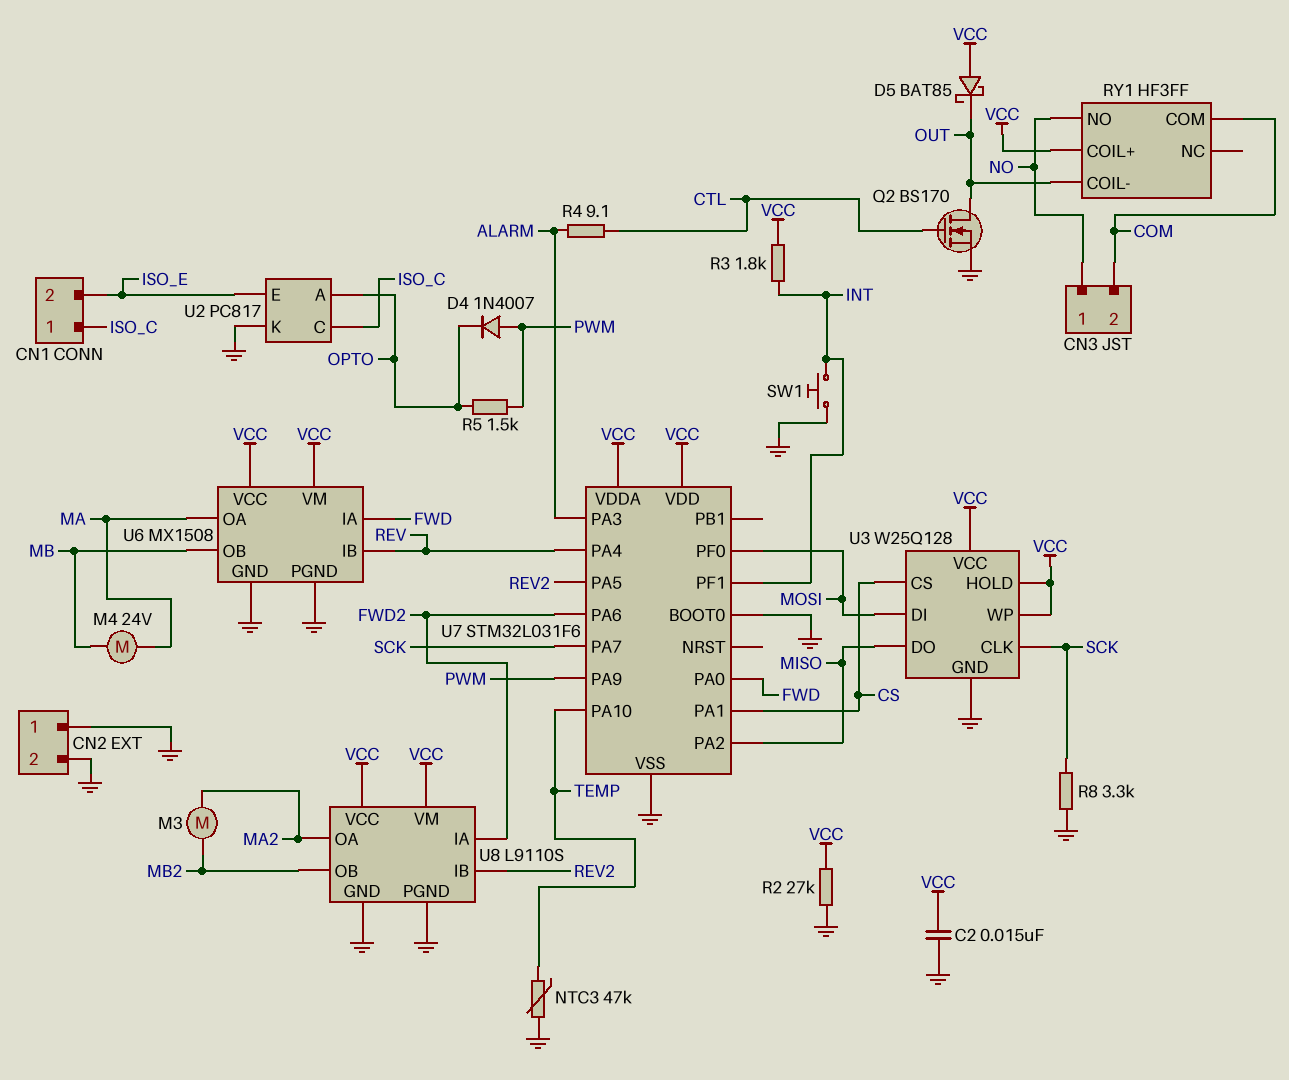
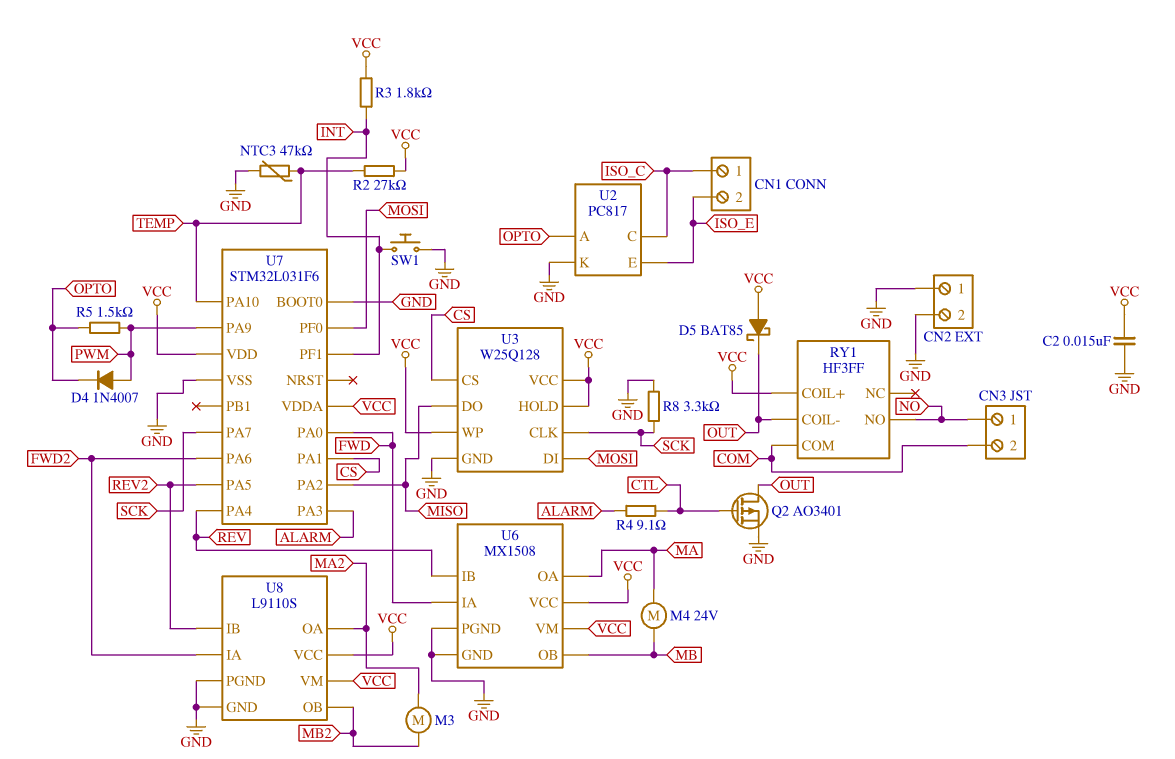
Q2: NMOS BS170 (G CTL, D OUT, S GND) -> PMOS AO3401 (G CTL, D OUT, S GND)
R2: 27k (GND, VCC) -> 27k (TEMP, VCC)

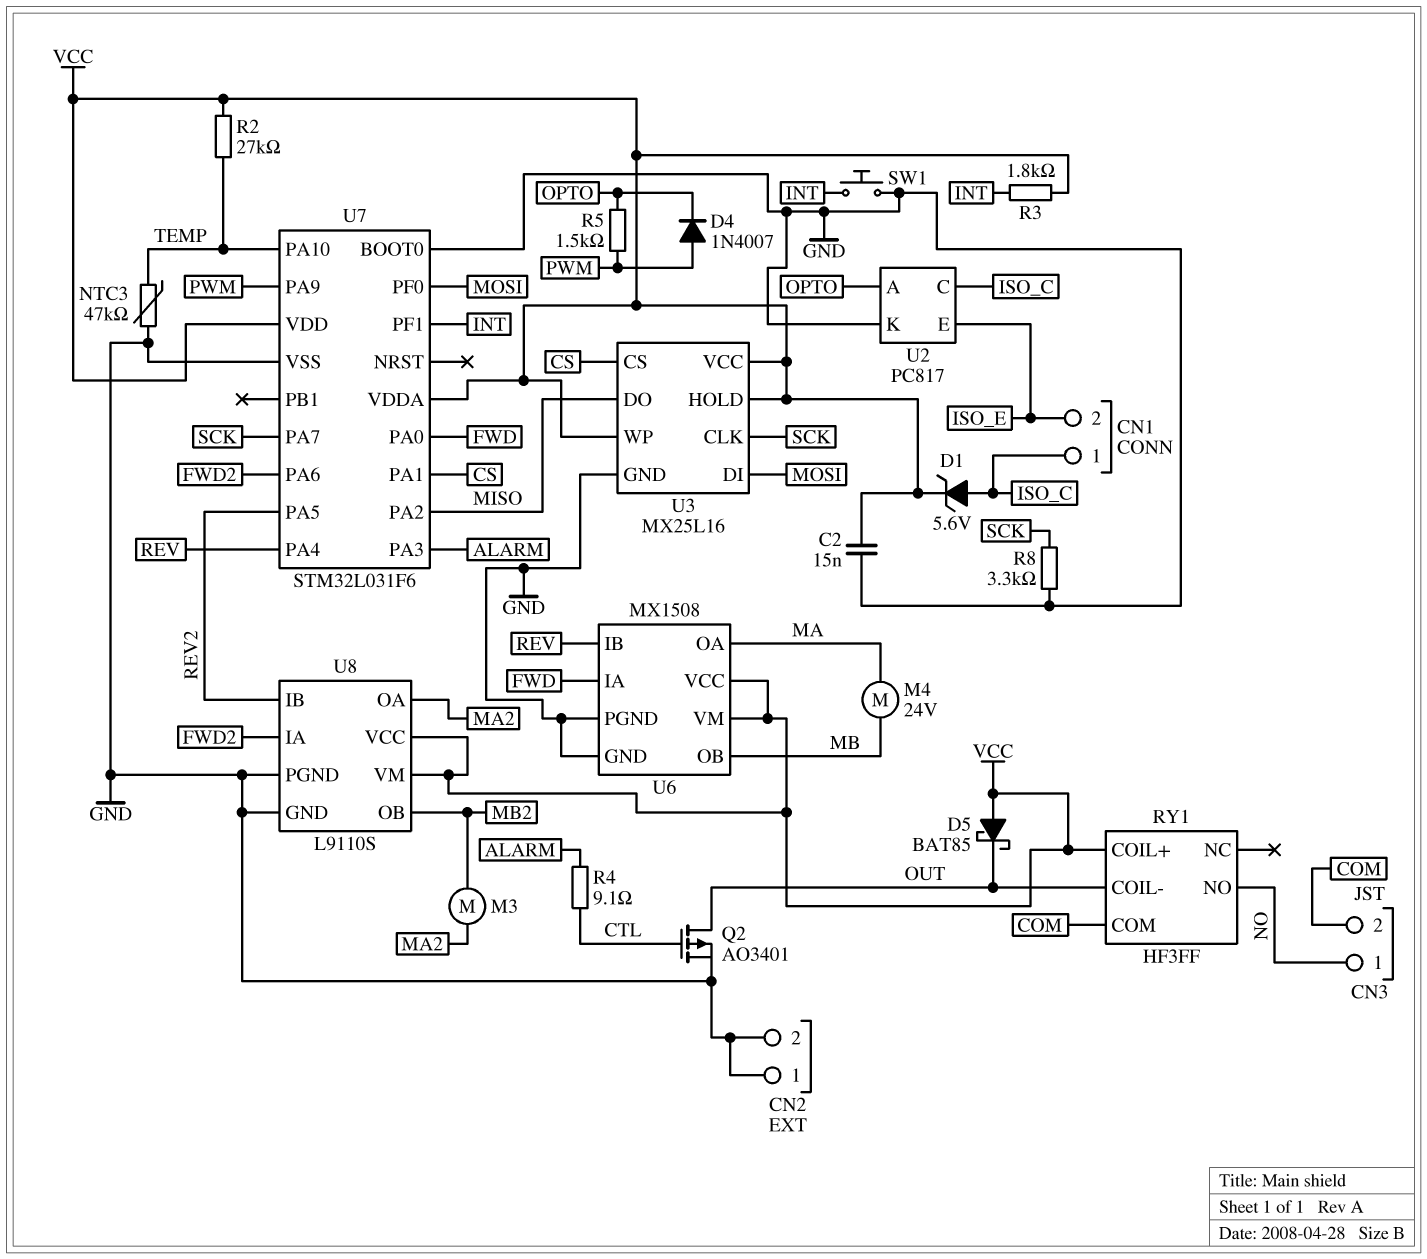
D1: none -> zener 5.6V (A ISO_C, K VCC)
U3: W25Q128 -> MX25L16

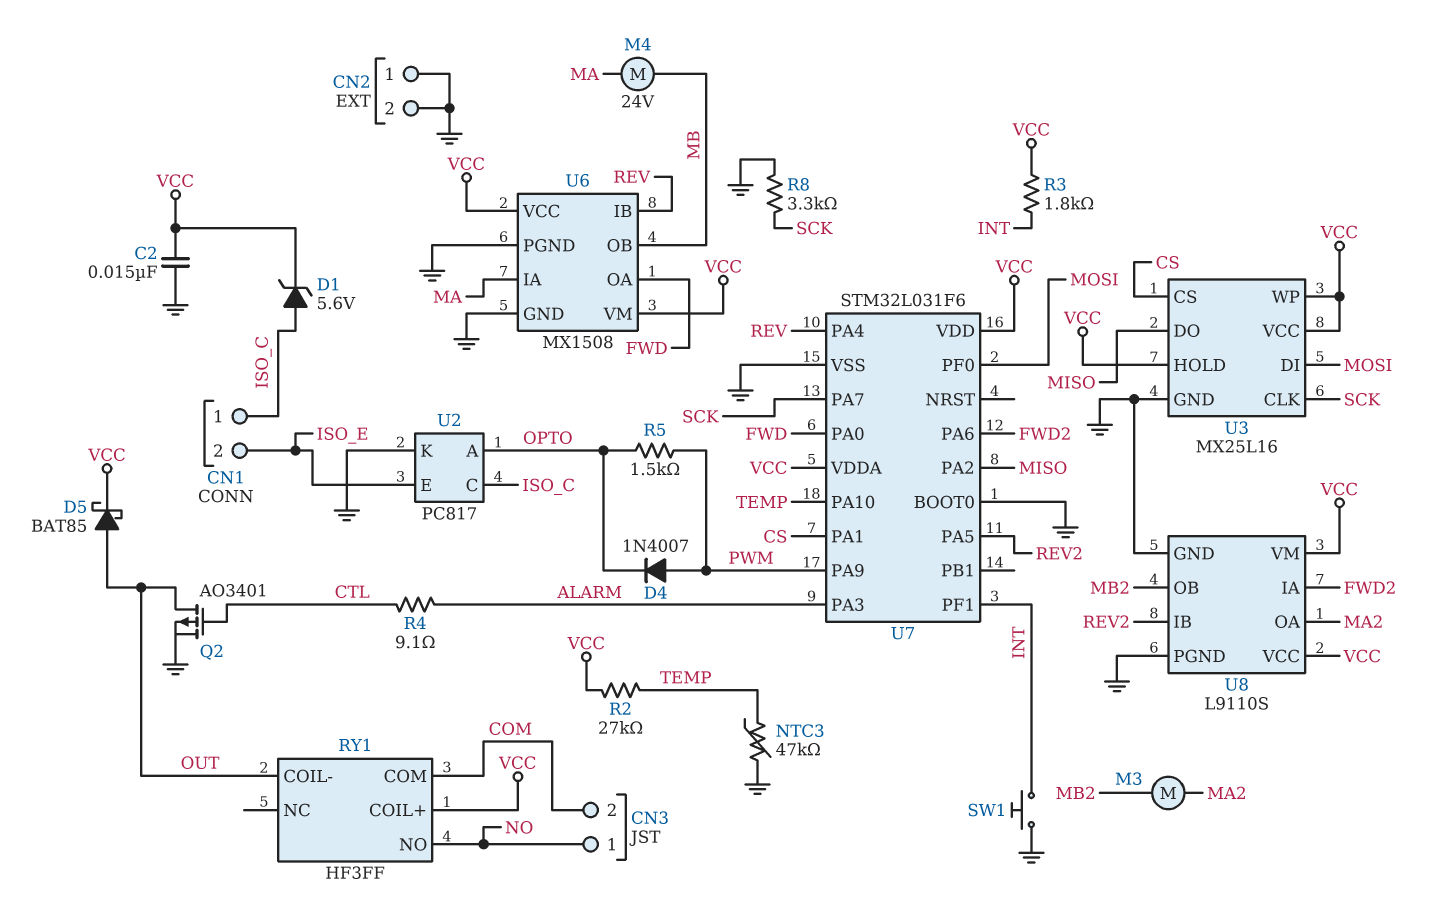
D5: schottky BAT85 (A VCC, K OUT) -> schottky BAT85 (A OUT, K VCC)
U6 pin IA: FWD -> MA
U6 pin OA: MA -> FWD

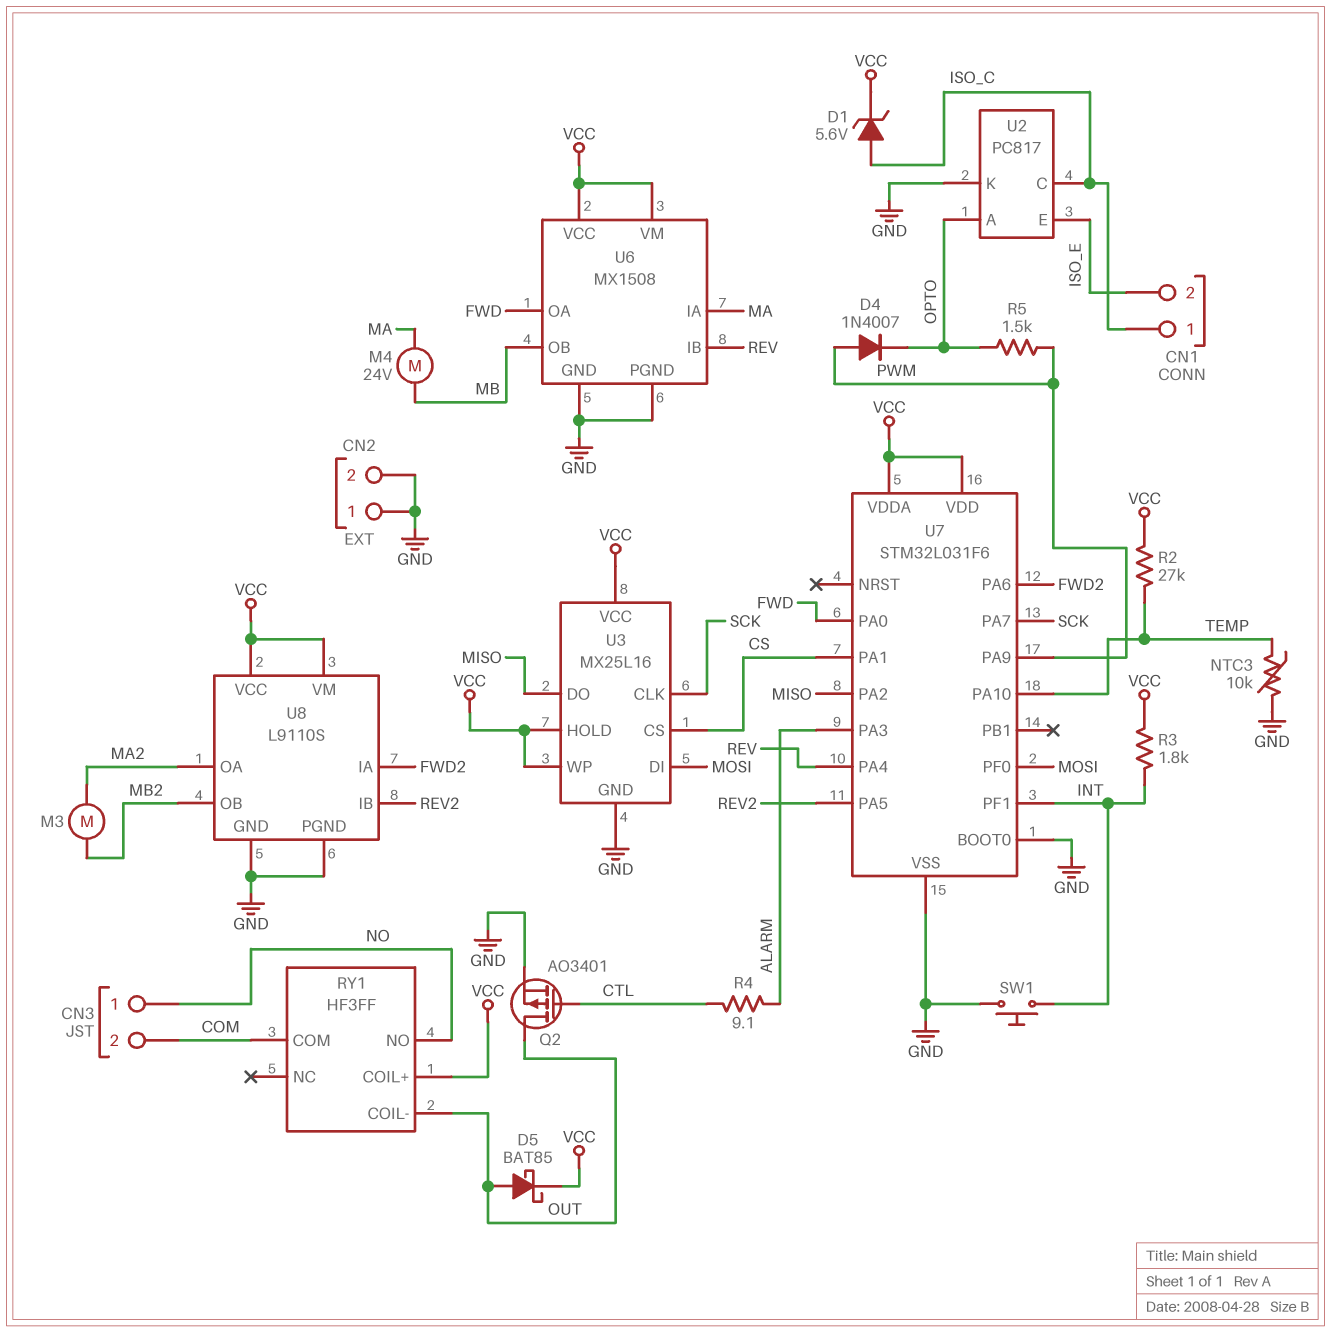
C2: 15nF (GND, VCC) -> none
NTC3: 47k (GND, TEMP) -> 10k (GND, TEMP)
R8: 3.3k (GND, SCK) -> none

